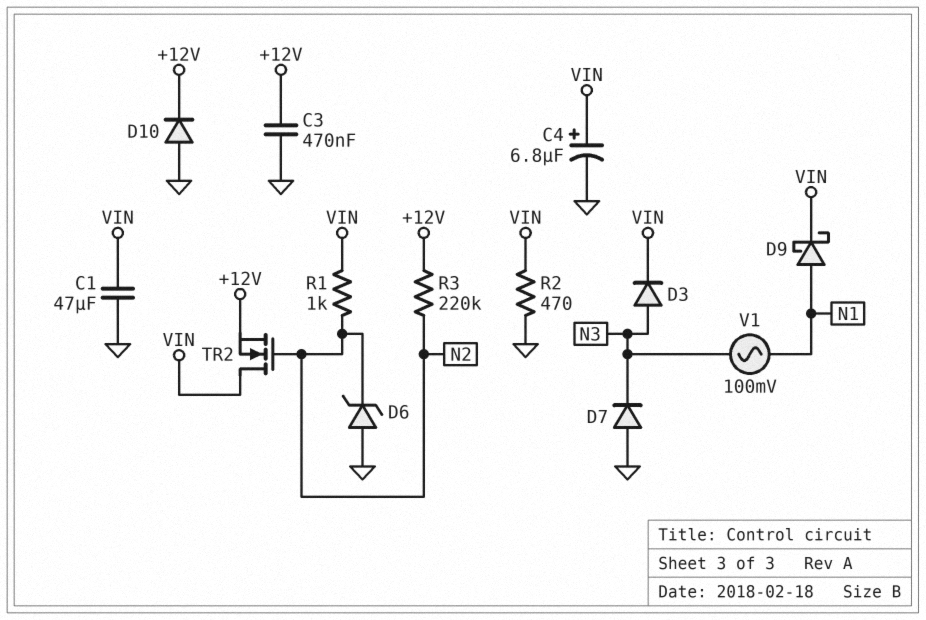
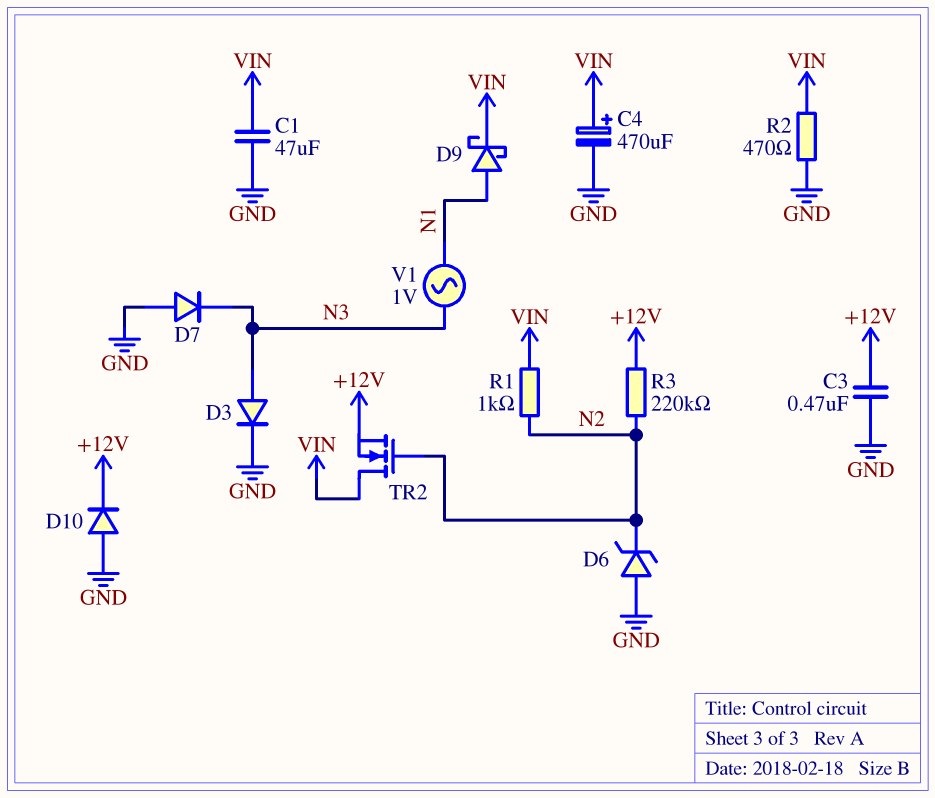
C4: 6.8uF (plus VIN, minus GND) -> 470uF (plus VIN, minus GND)
D3: diode (A N3, K VIN) -> diode (A N3, K GND)
V1: AC 100mV (N1, N3) -> AC 1V (N1, N3)

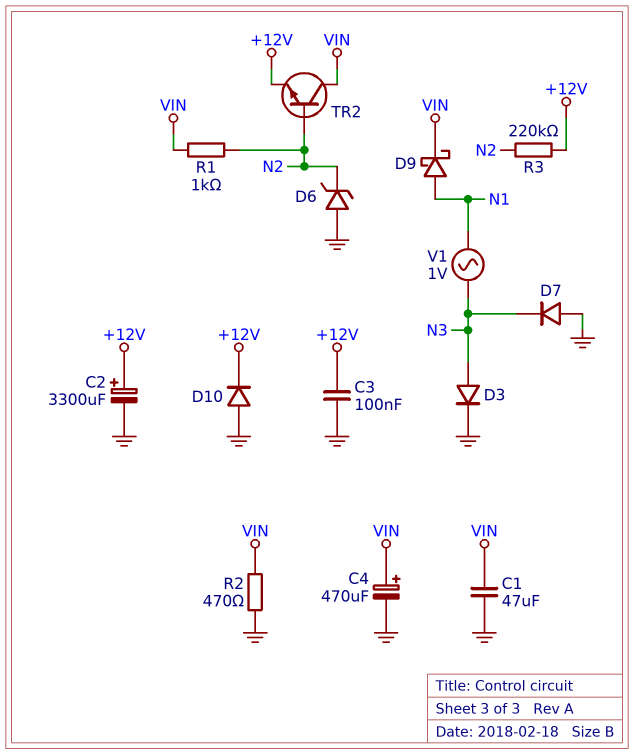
C2: none -> 3300uF (plus +12V, minus GND)
C3: 470nF (+12V, GND) -> 100nF (+12V, GND)
TR2: NMOS (G N2, D VIN, S +12V) -> NPN (B N2, C VIN, E +12V)

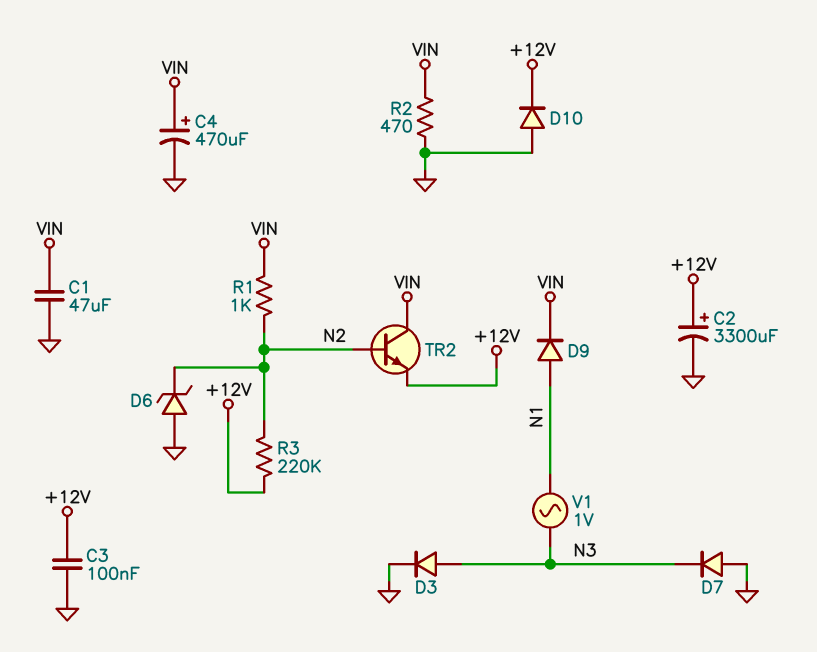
D9: schottky (A N1, K VIN) -> diode (A N1, K VIN)

